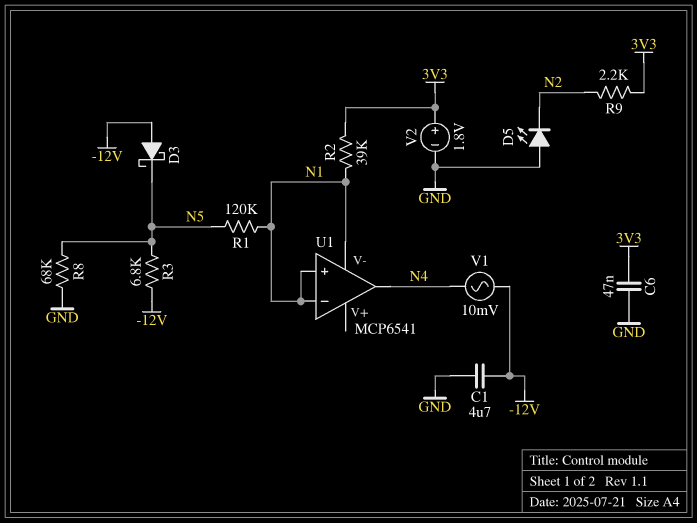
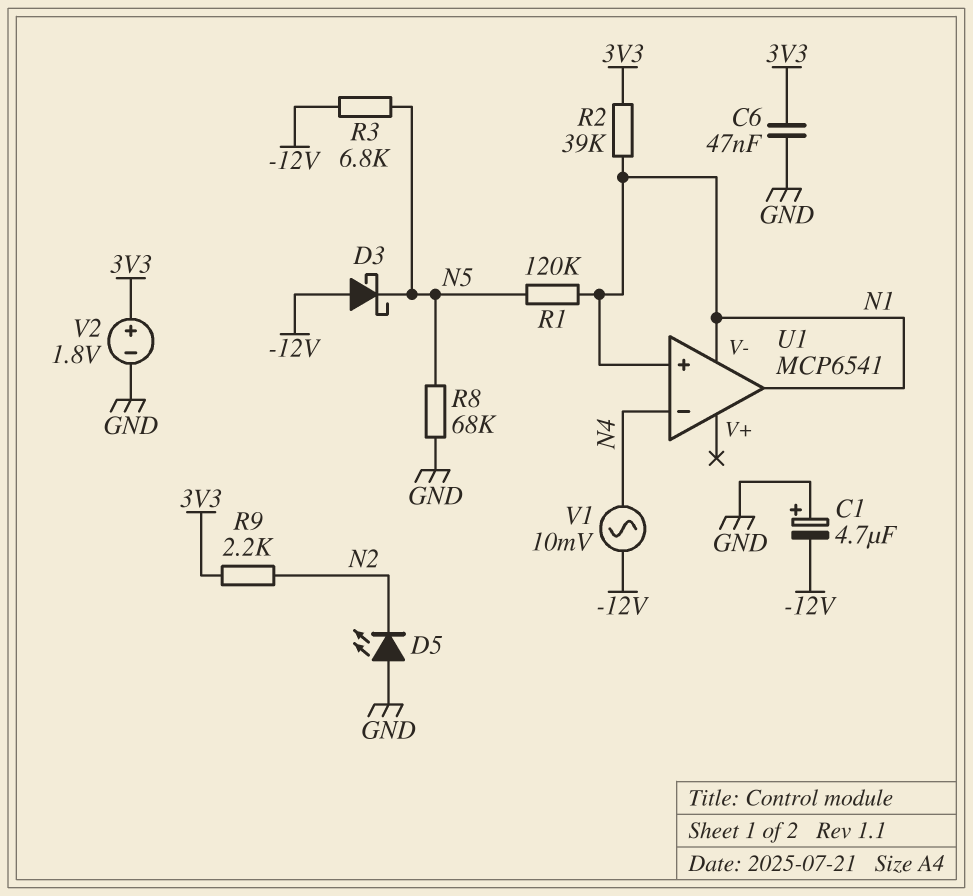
C1: 4.7uF (-12V, GND) -> 4.7uF (plus GND, minus -12V)
U1 pin in-: N1 -> N4
U1 pin out: N4 -> N1

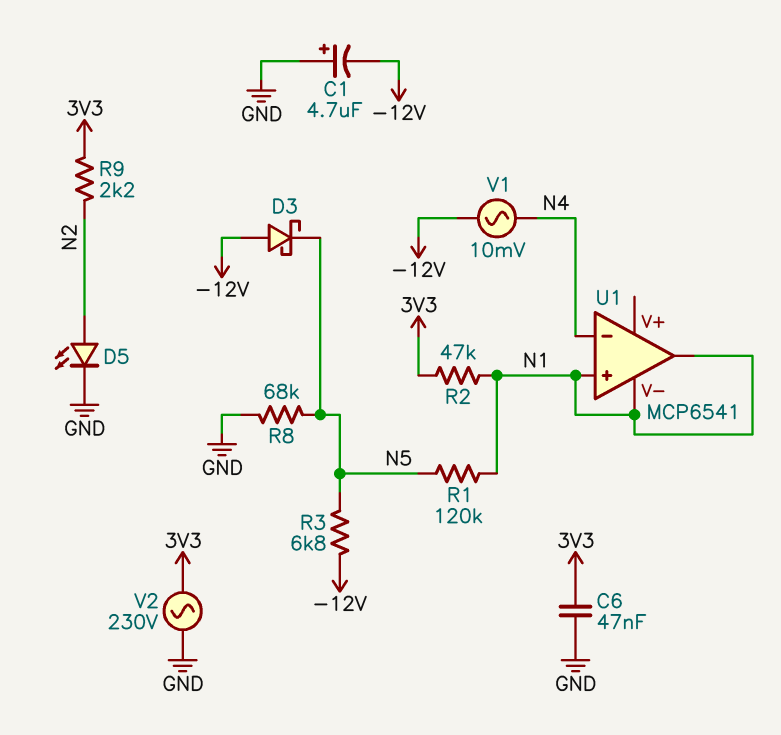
D5: LED (A GND, K N2) -> LED (A N2, K GND)
R2: 39k (3V3, N1) -> 47k (3V3, N1)
V2: 1.8V (plus 3V3, minus GND) -> AC 230V (3V3, GND)

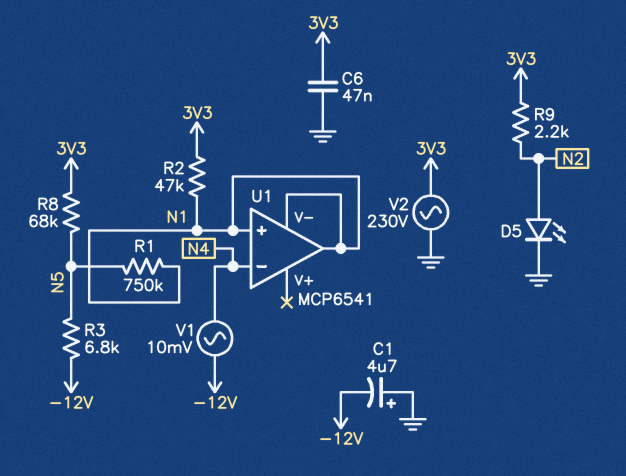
D3: schottky (A -12V, K N5) -> none
R1: 120k (N1, N5) -> 750k (N1, N5)
R8: 68k (GND, N5) -> 68k (3V3, N5)

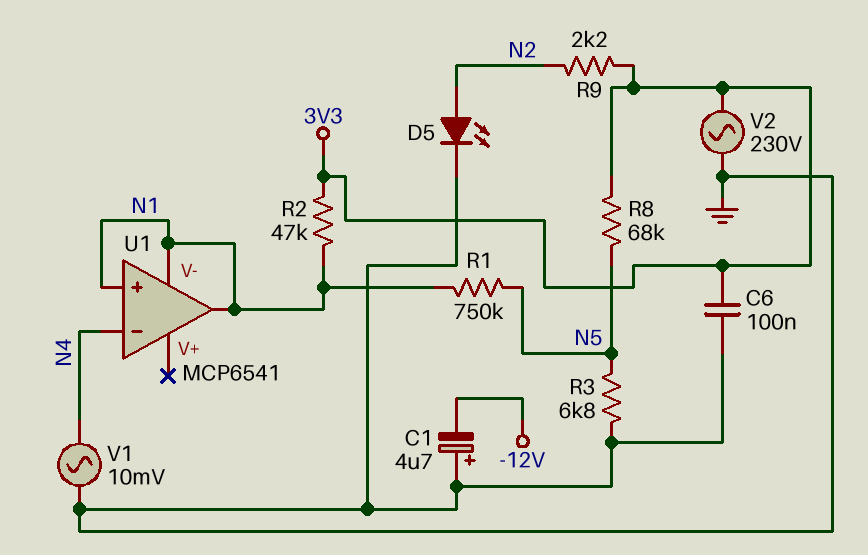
C6: 47nF (3V3, GND) -> 100nF (3V3, GND)
R3: 6.8k (-12V, N5) -> 6.8k (GND, N5)
V1: AC 10mV (-12V, N4) -> AC 10mV (GND, N4)

